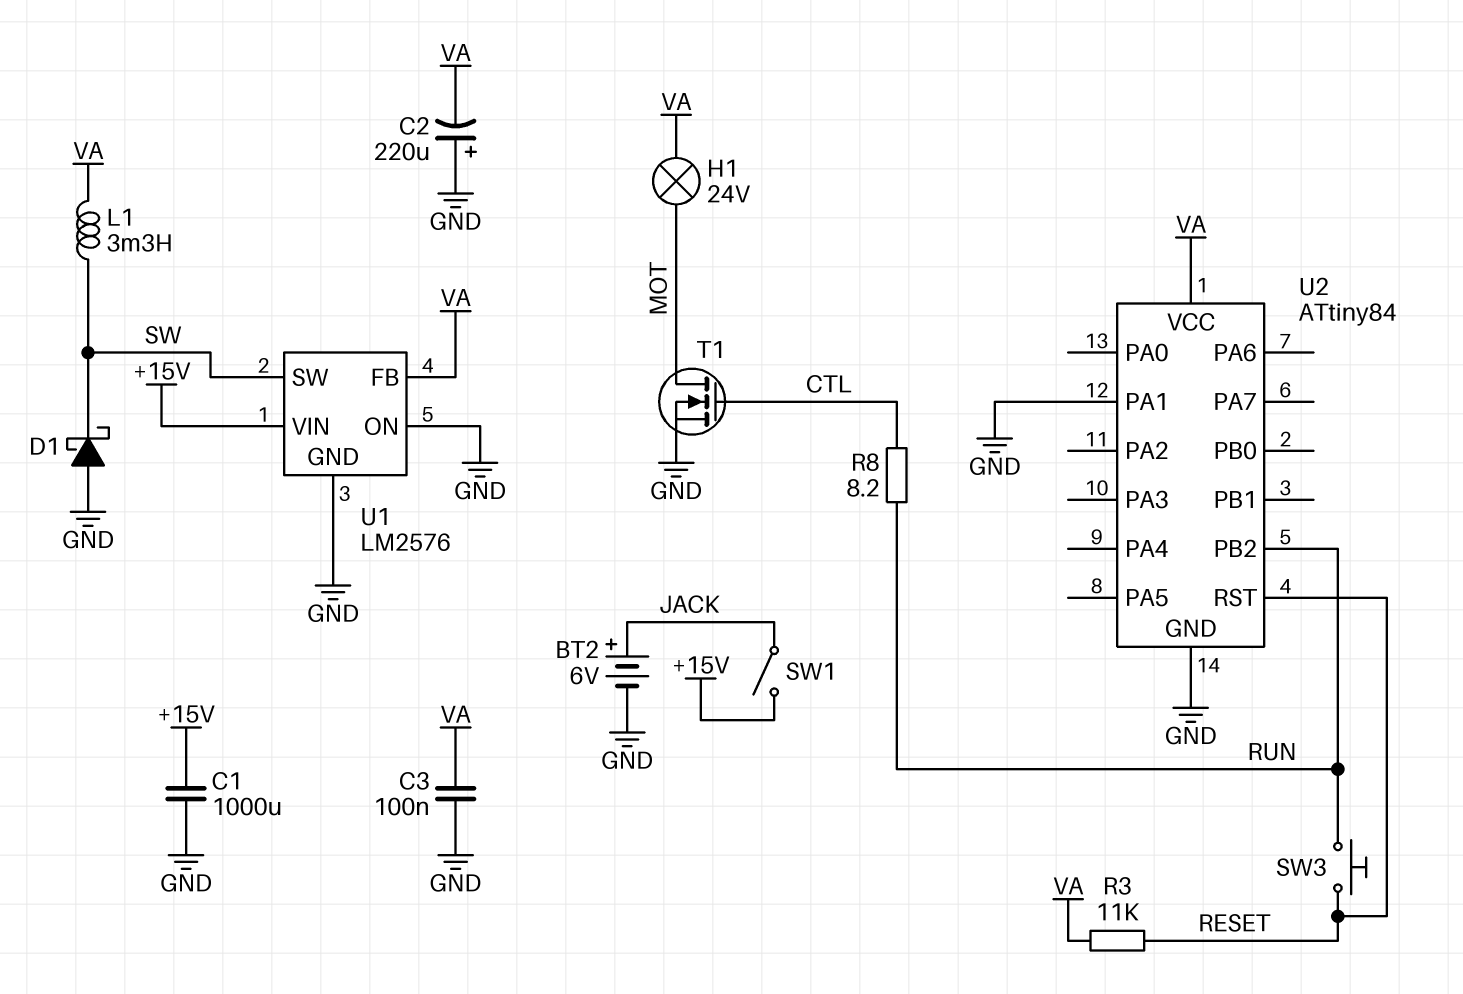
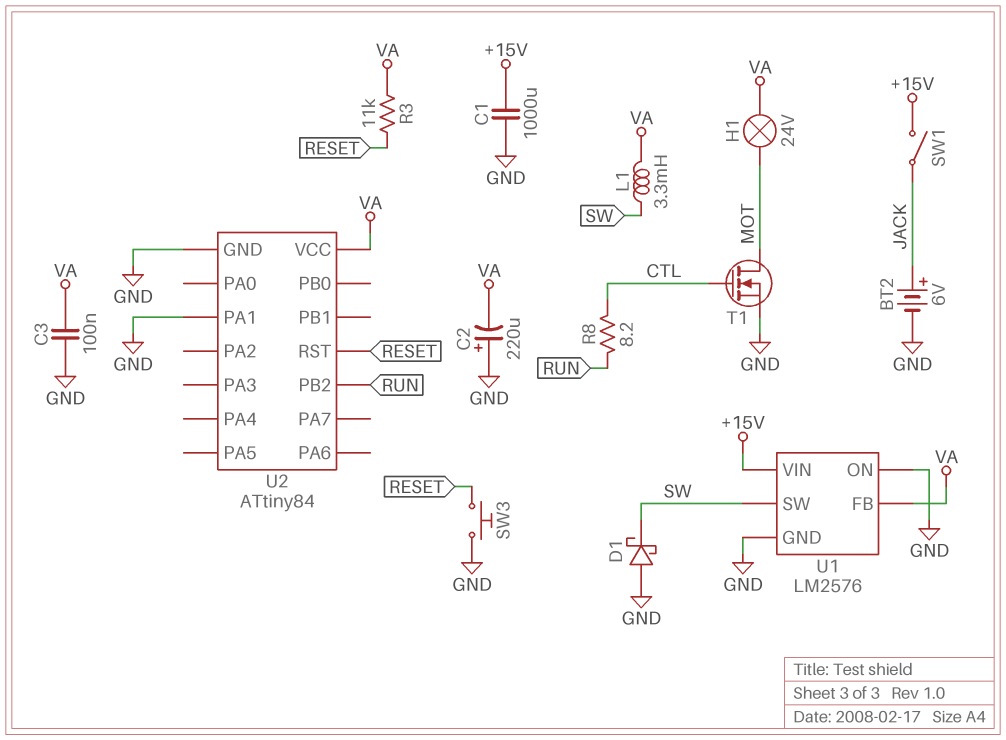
SW3: button (RESET, RUN) -> button (GND, RESET)

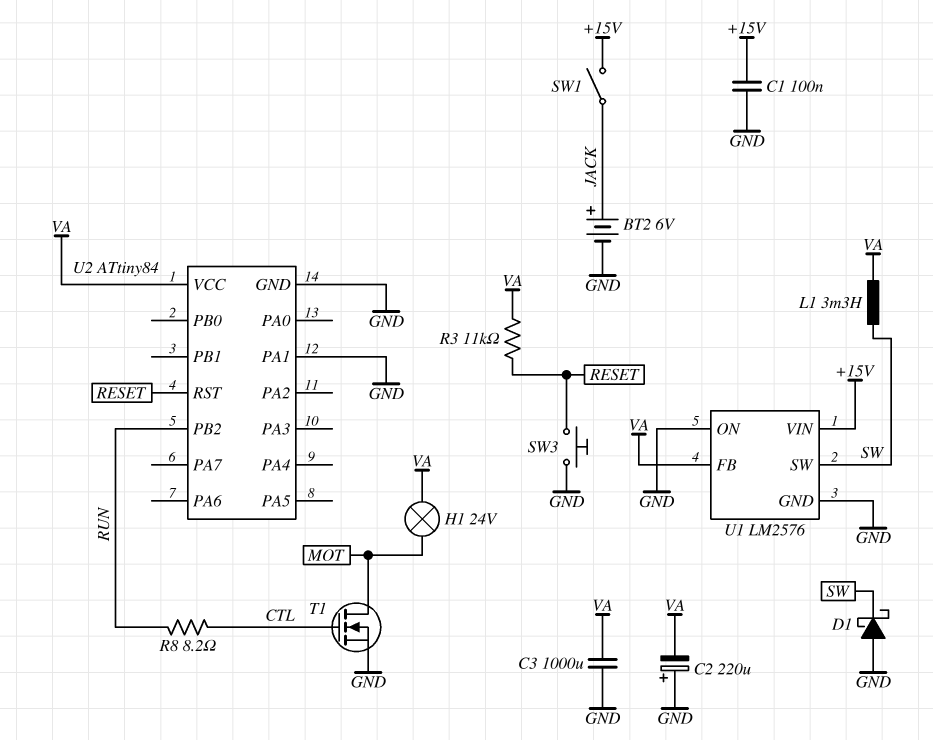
C1: 1000uF (+15V, GND) -> 100nF (+15V, GND)
C3: 100nF (GND, VA) -> 1000uF (GND, VA)

